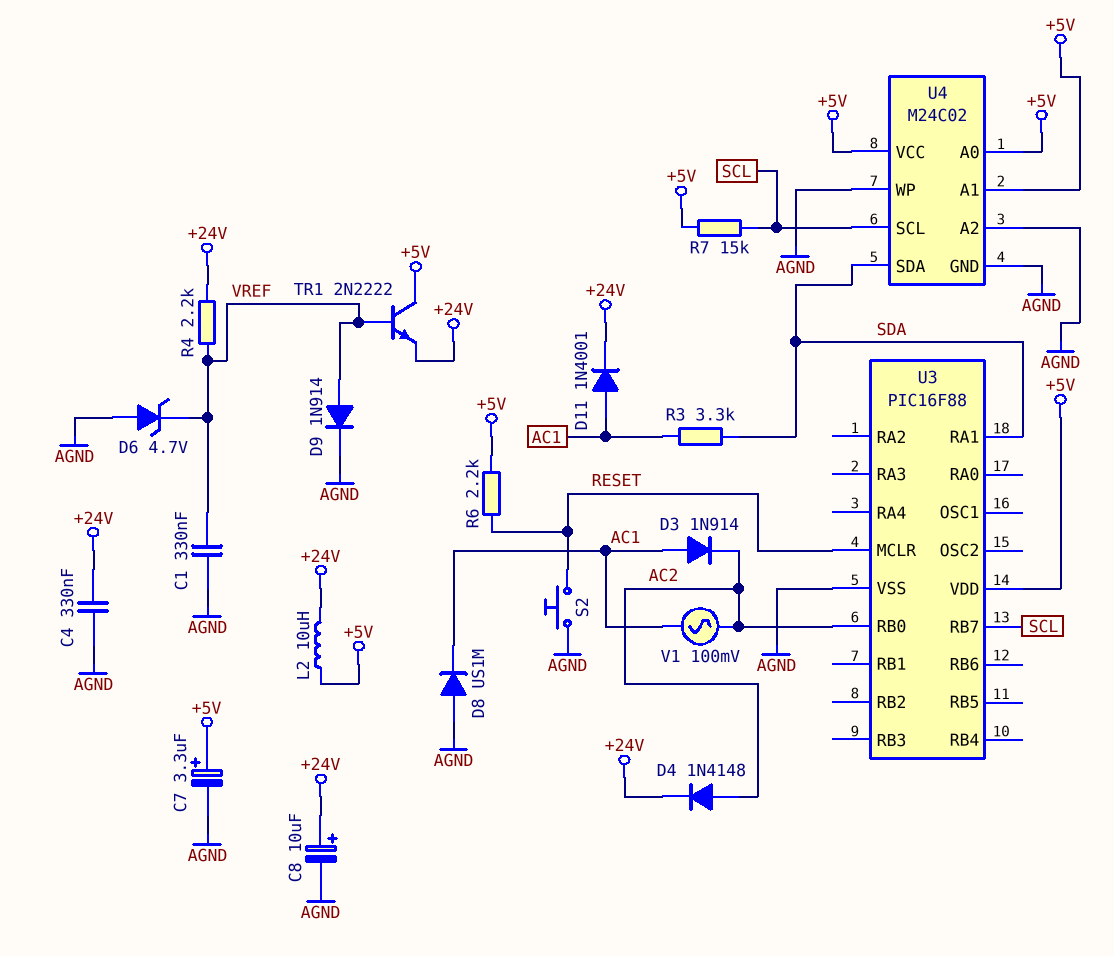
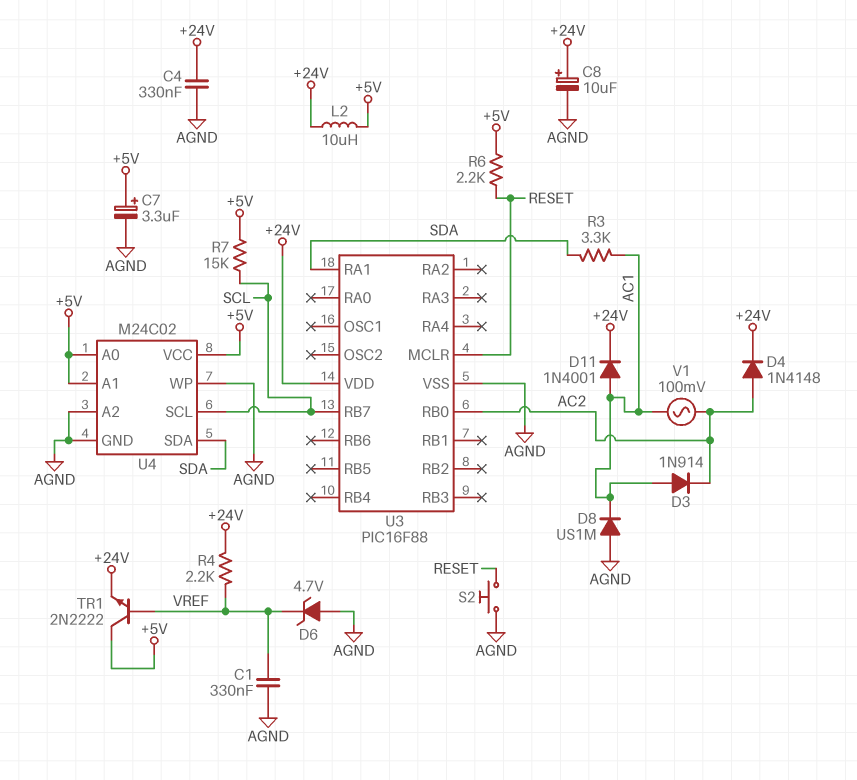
D9: diode 1N914 (A VREF, K AGND) -> none
U3 pin VDD: +5V -> +24V

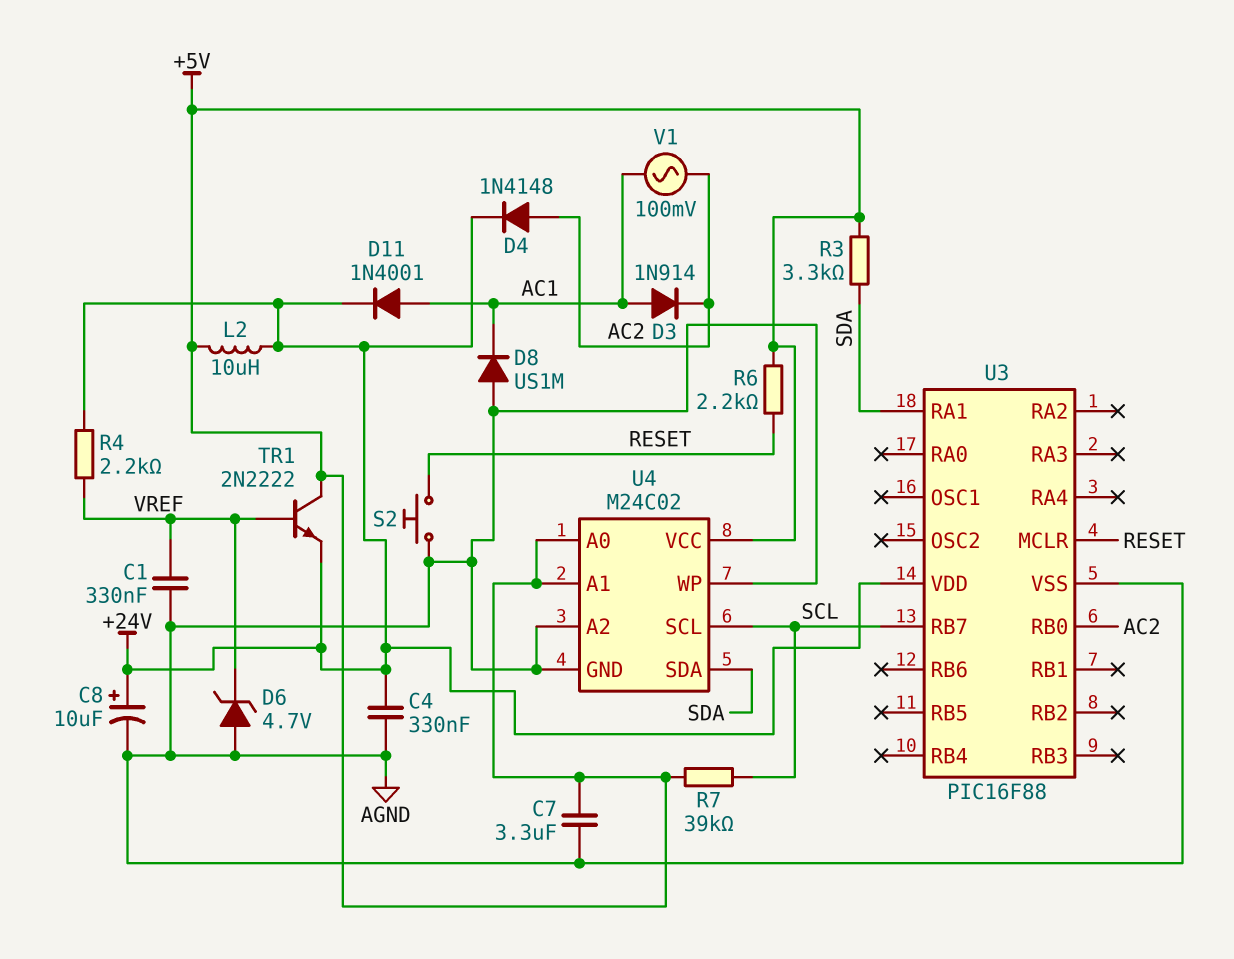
C7: 3.3uF (plus +5V, minus AGND) -> 3.3uF (+5V, AGND)
R3: 3.3k (AC1, SDA) -> 3.3k (+5V, SDA)
R7: 15k (+5V, SCL) -> 39k (+5V, SCL)

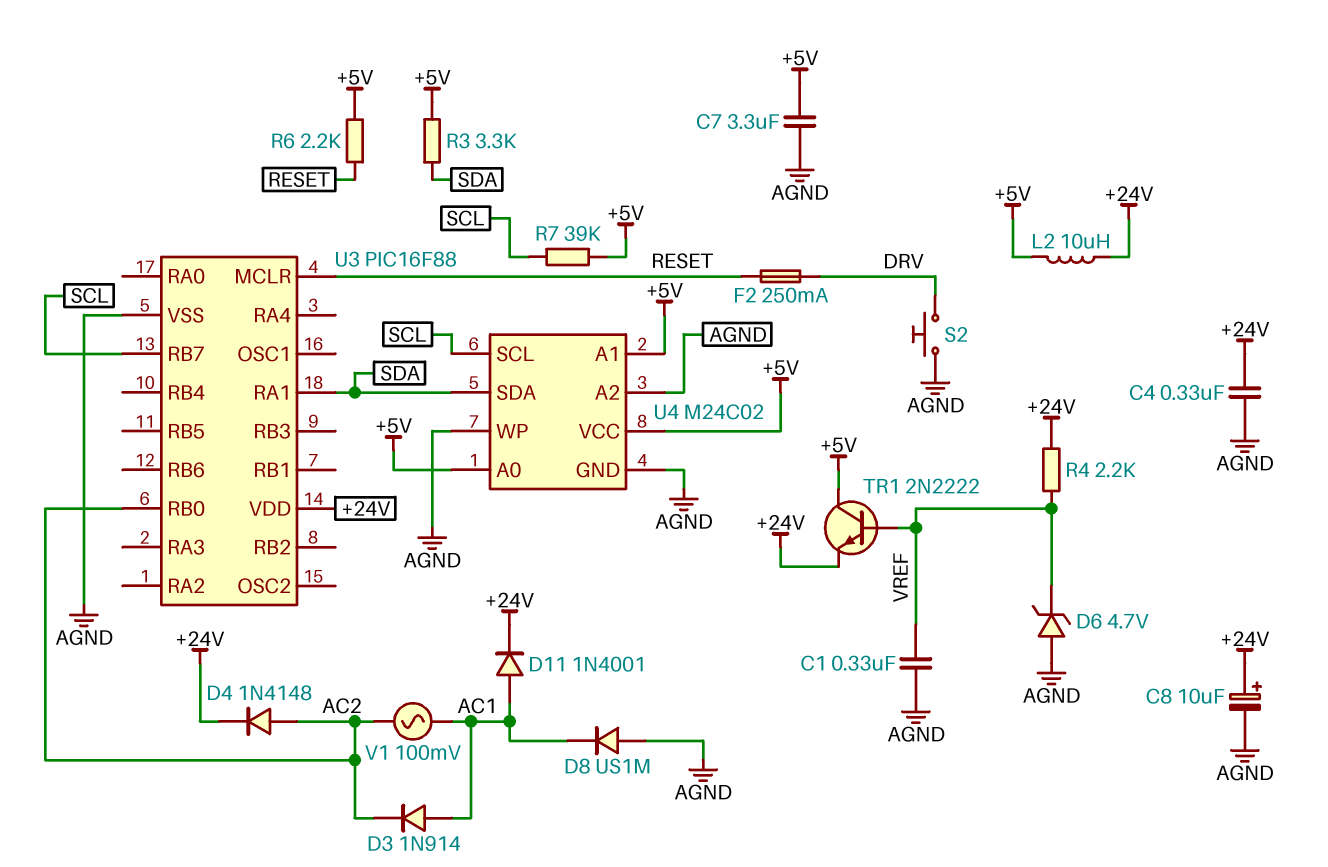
F2: none -> 250mA (DRV, RESET)
S2: button (AGND, RESET) -> button (AGND, DRV)

